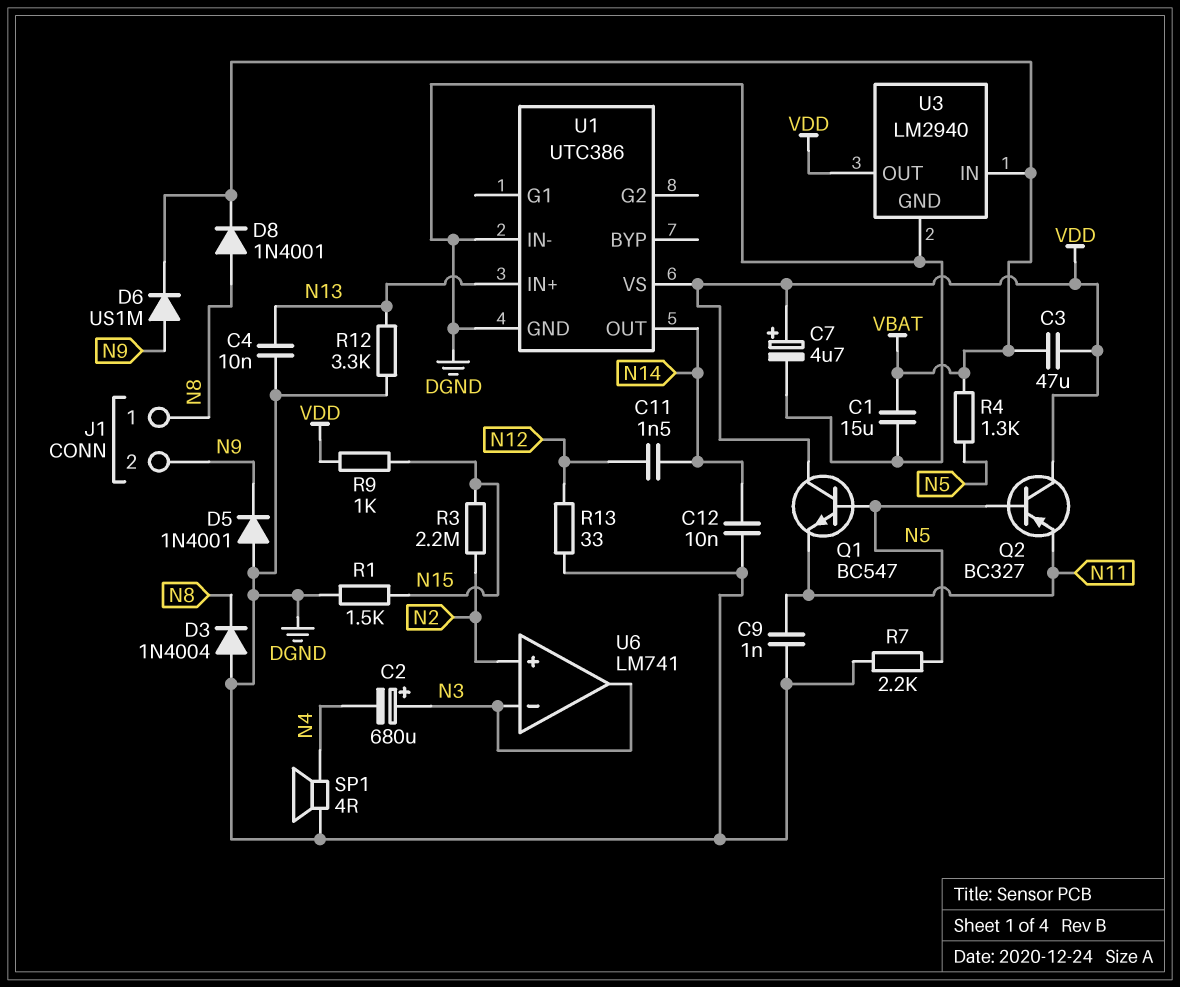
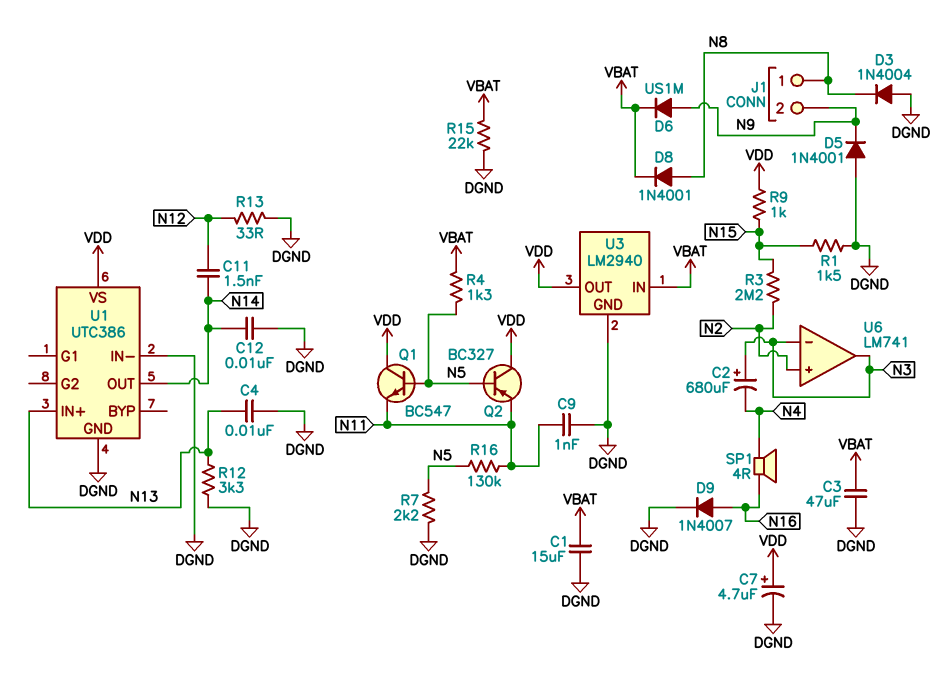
C3: 47uF (VBAT, VDD) -> 47uF (DGND, VBAT)
D9: none -> diode 1N4007 (A N16, K DGND)
R15: none -> 22k (DGND, VBAT)
R16: none -> 130k (N5, N11)
SP1: speaker 4R (DGND, N4) -> speaker 4R (N4, N16)

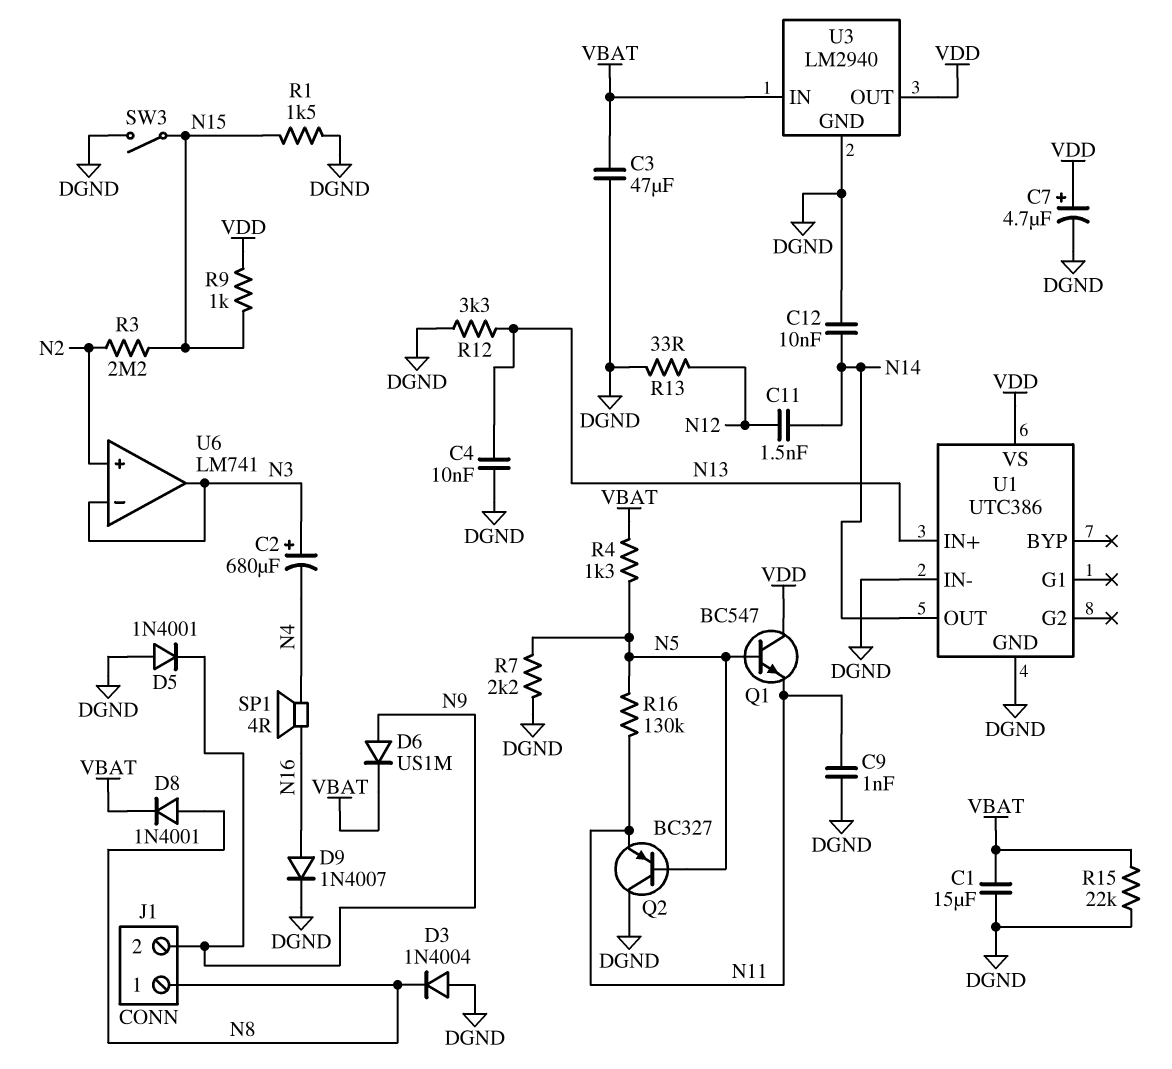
Q2: PNP BC327 (B N5, C VDD, E N11) -> PNP BC327 (B N5, C DGND, E N11)
SW3: none -> switch (DGND, N15)

